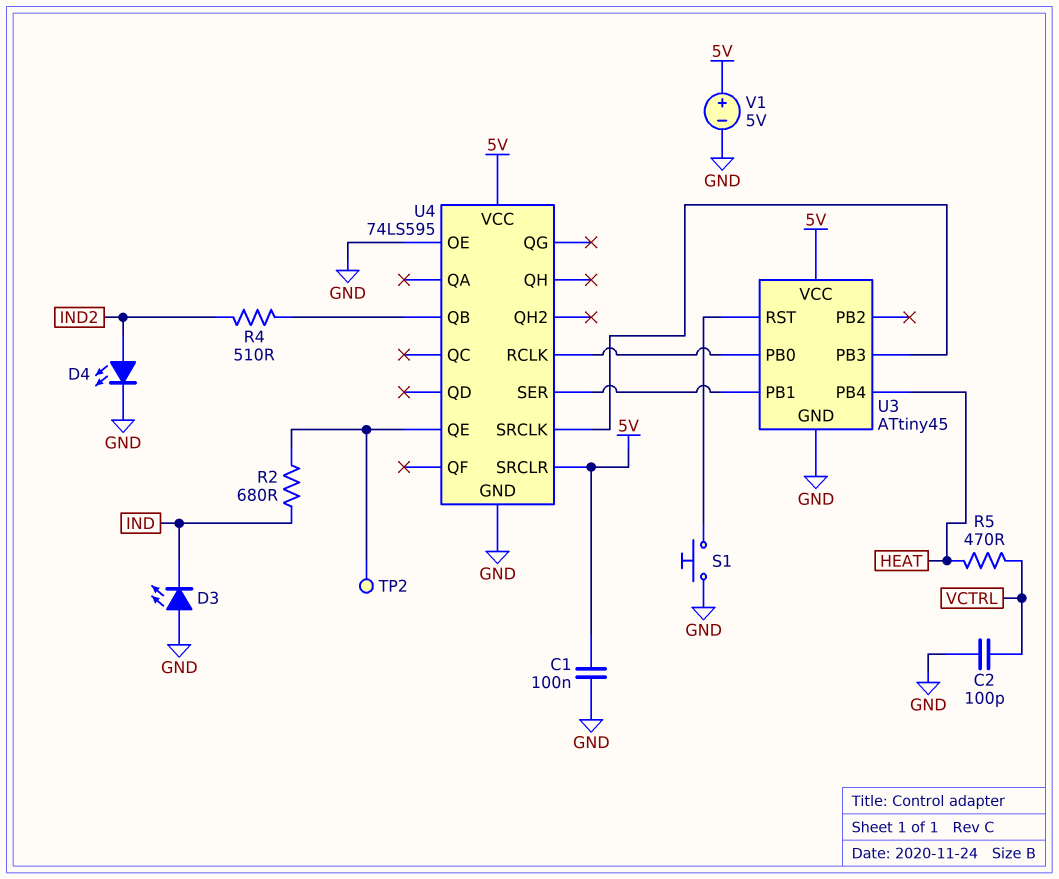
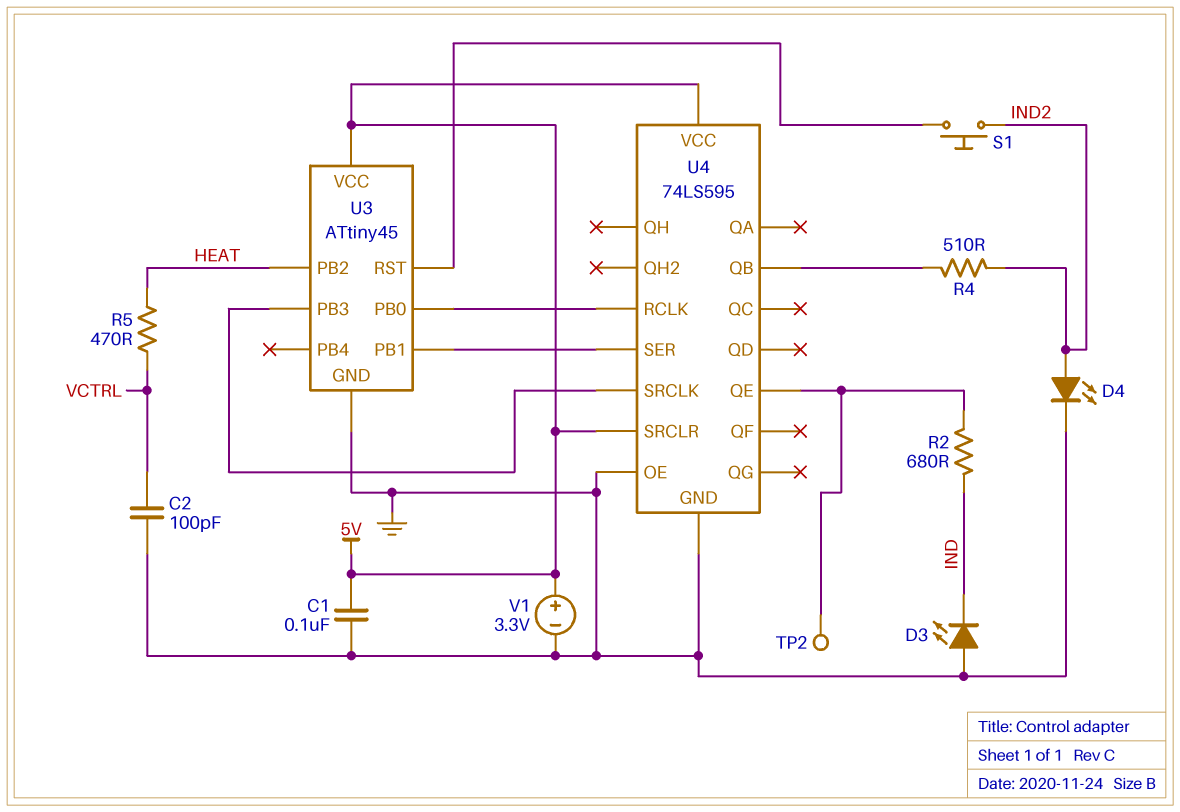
S1: button (GND, U3/RST) -> button (IND2, U3/RST)
U3 pin PB2: none -> HEAT
U3 pin PB4: HEAT -> none
V1: 5V (plus 5V, minus GND) -> 3.3V (plus 5V, minus GND)

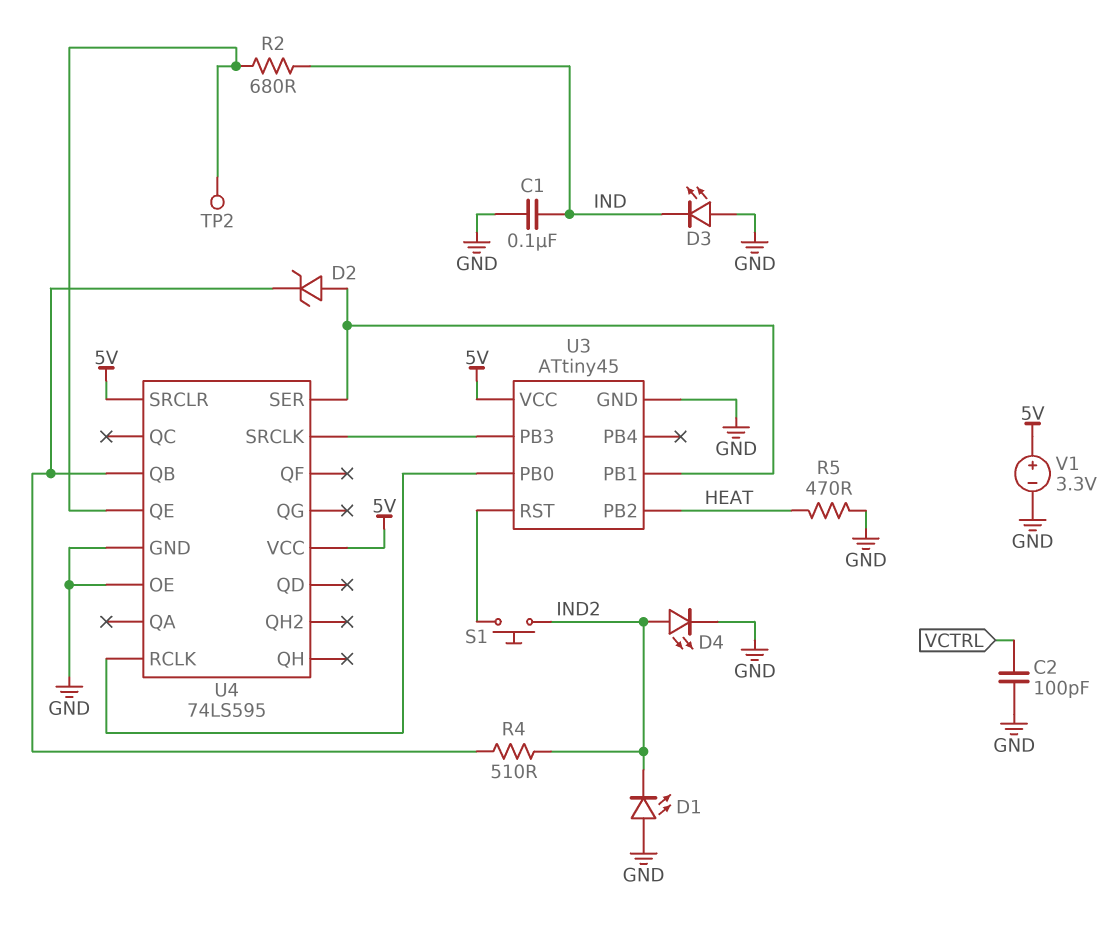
C1: 100nF (5V, GND) -> 100nF (GND, IND)
D1: none -> LED (A GND, K IND2)
D2: none -> zener (A U3/PB1, K U4/QB)
R5: 470 (HEAT, VCTRL) -> 470 (GND, HEAT)

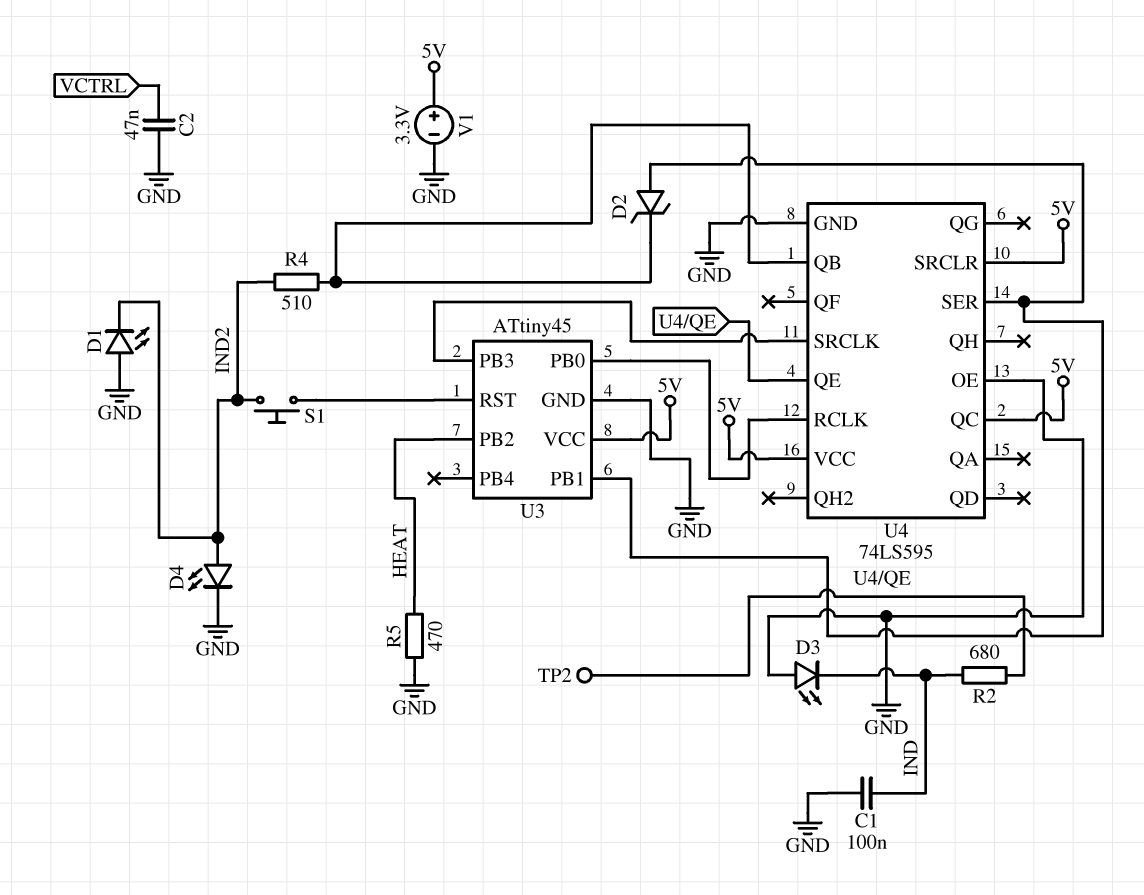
C2: 100pF (GND, VCTRL) -> 47nF (GND, VCTRL)
U4 pin QC: none -> 5V

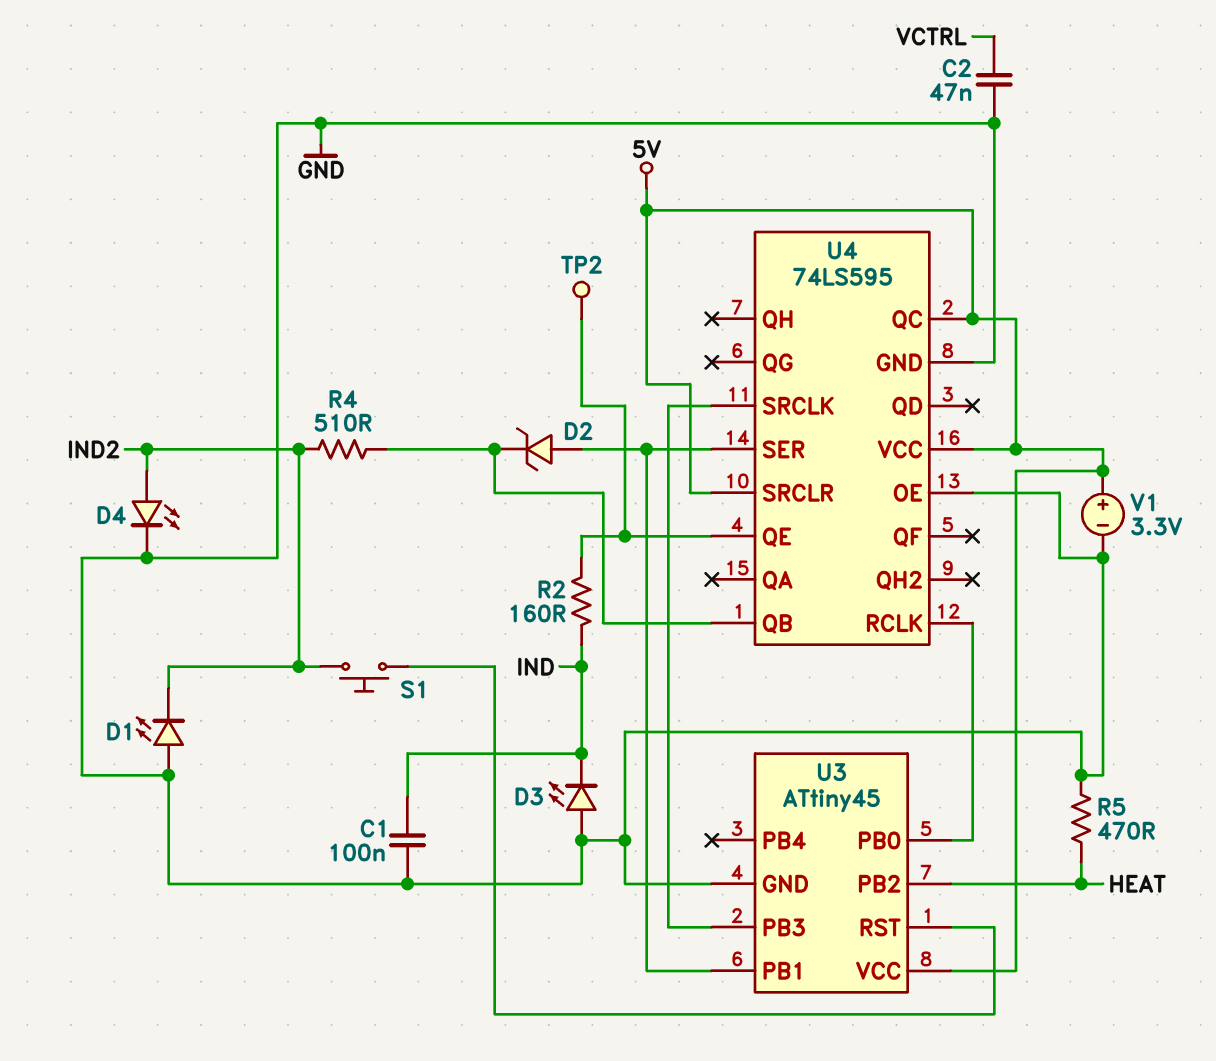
R2: 680 (IND, U4/QE) -> 160 (IND, U4/QE)

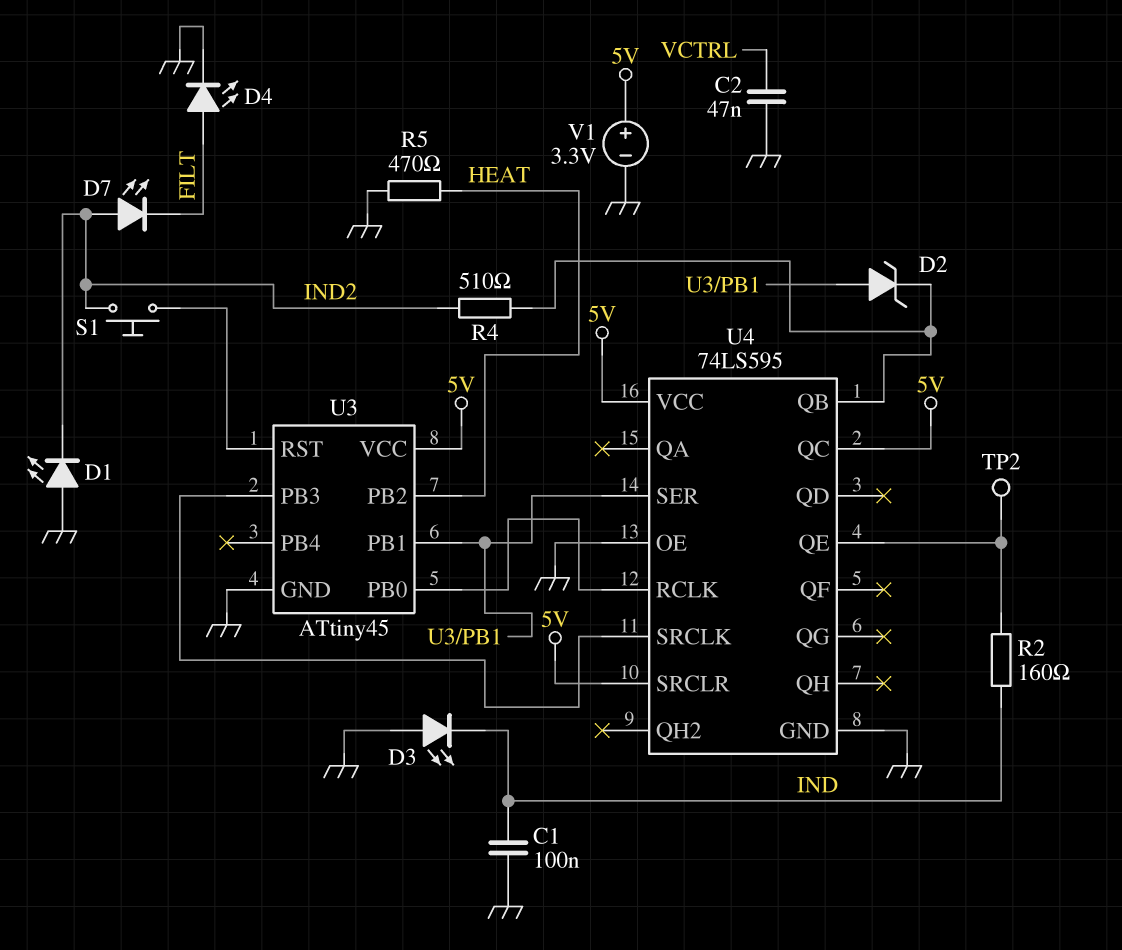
D4: LED (A IND2, K GND) -> LED (A FILT, K GND)
D7: none -> LED (A IND2, K FILT)

